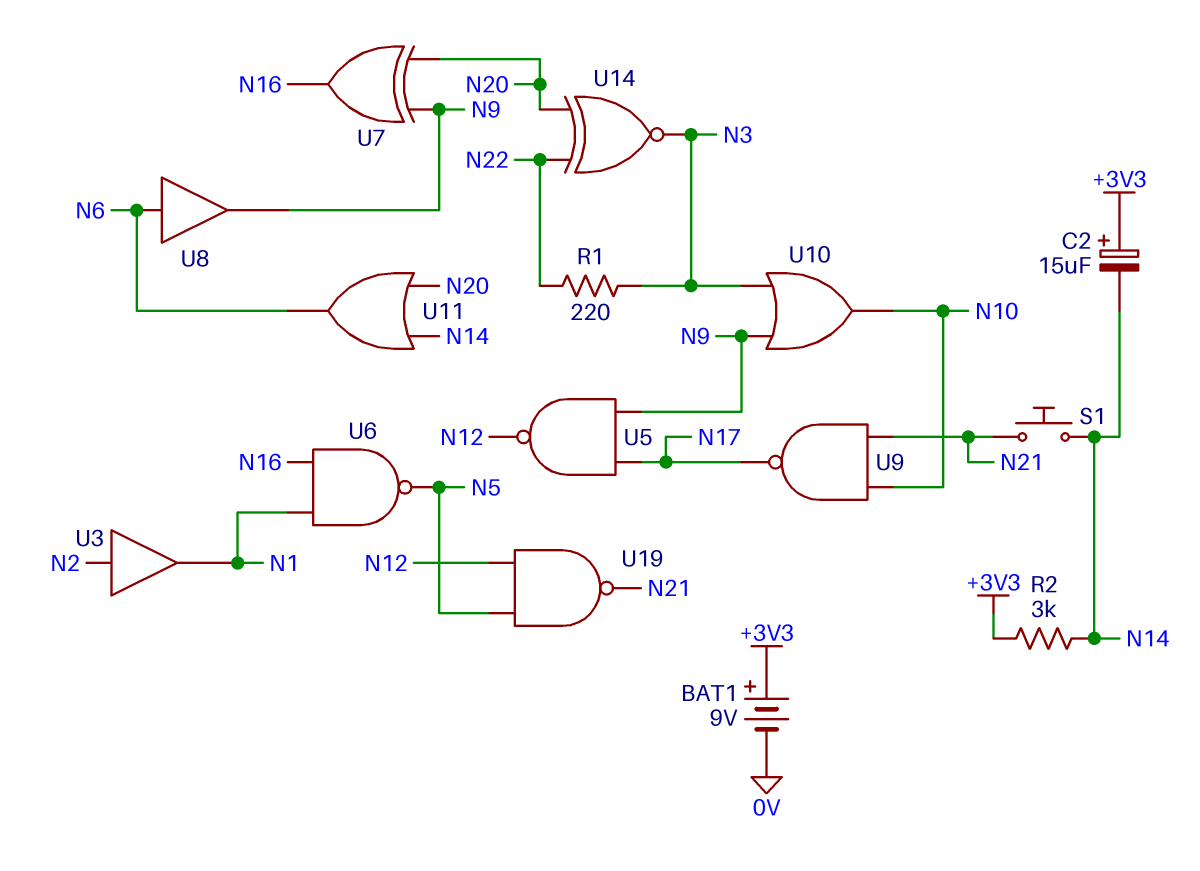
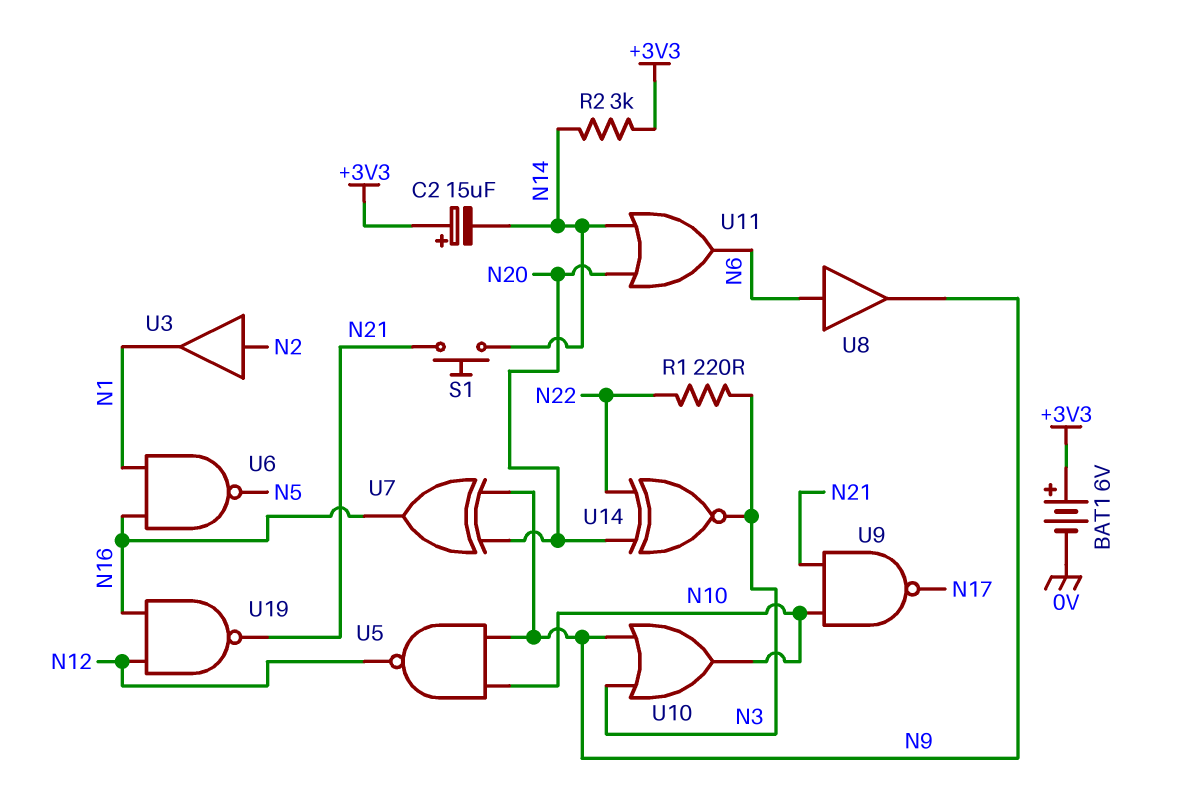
BAT1: 9V (plus +3V3, minus 0V) -> 6V (plus +3V3, minus 0V)
U5: NAND (in N9, in N17, out N12) -> NAND (in N9, in N10, out N12)
U19: NAND (in N5, in N12, out N21) -> NAND (in N12, in N16, out N21)

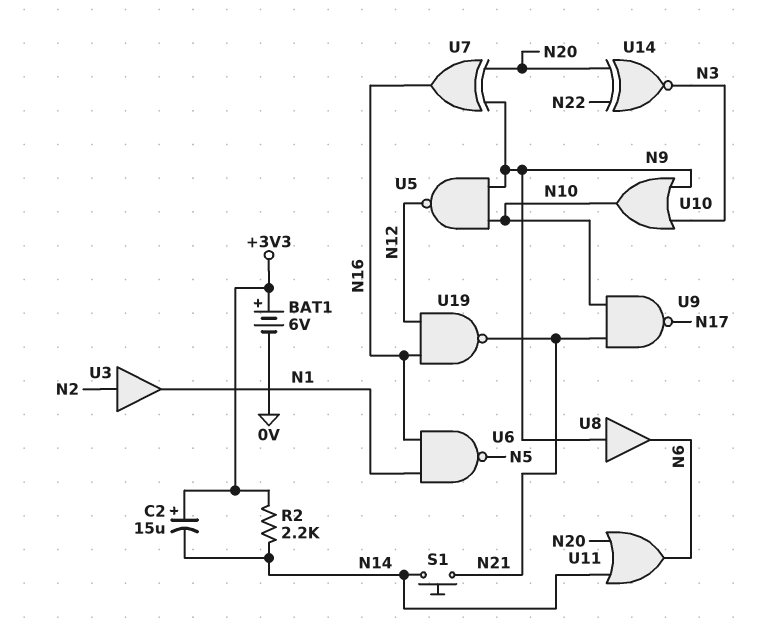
R1: 220 (N3, N22) -> none
R2: 3k (+3V3, N14) -> 2.2k (+3V3, N14)
U8: buffer (in N6, out N9) -> buffer (in N9, out N6)

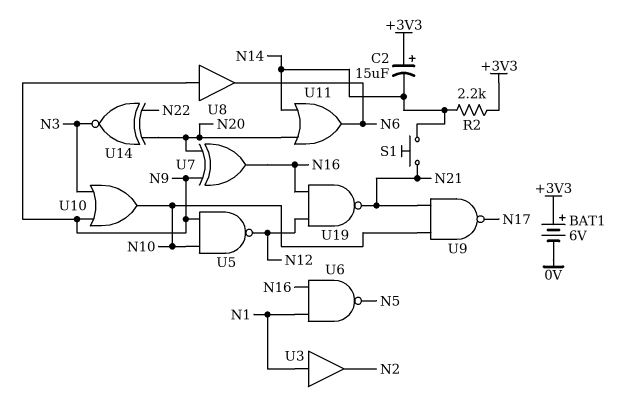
U3: buffer (in N2, out N1) -> buffer (in N1, out N2)

